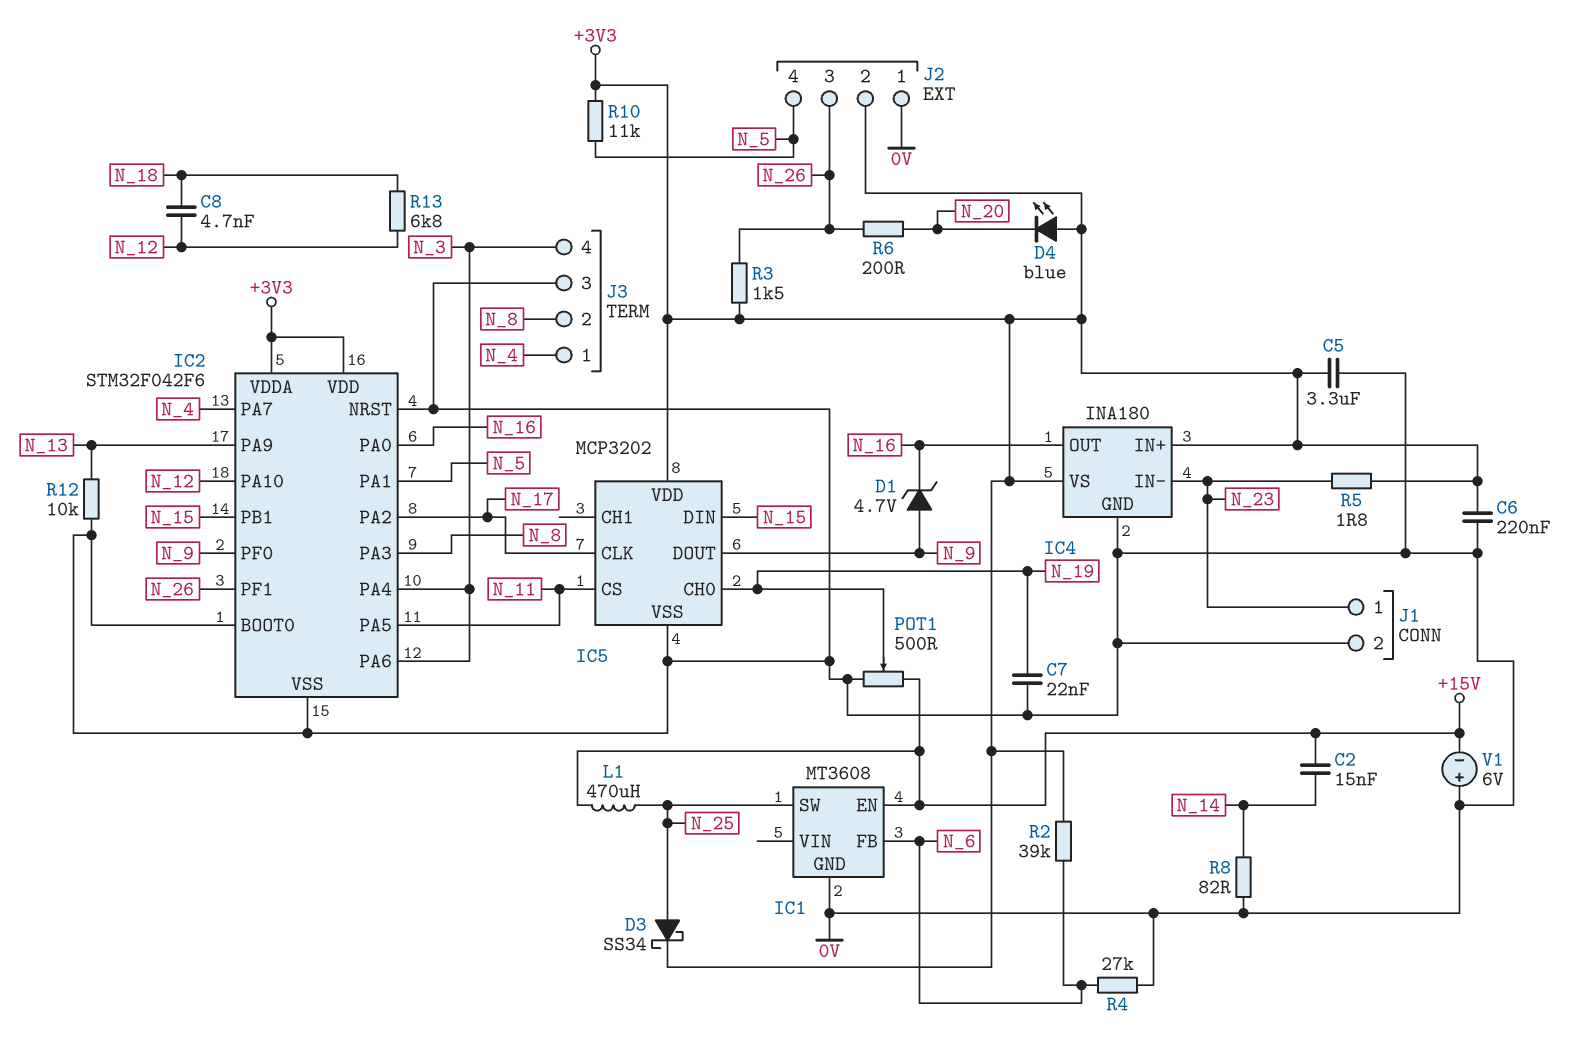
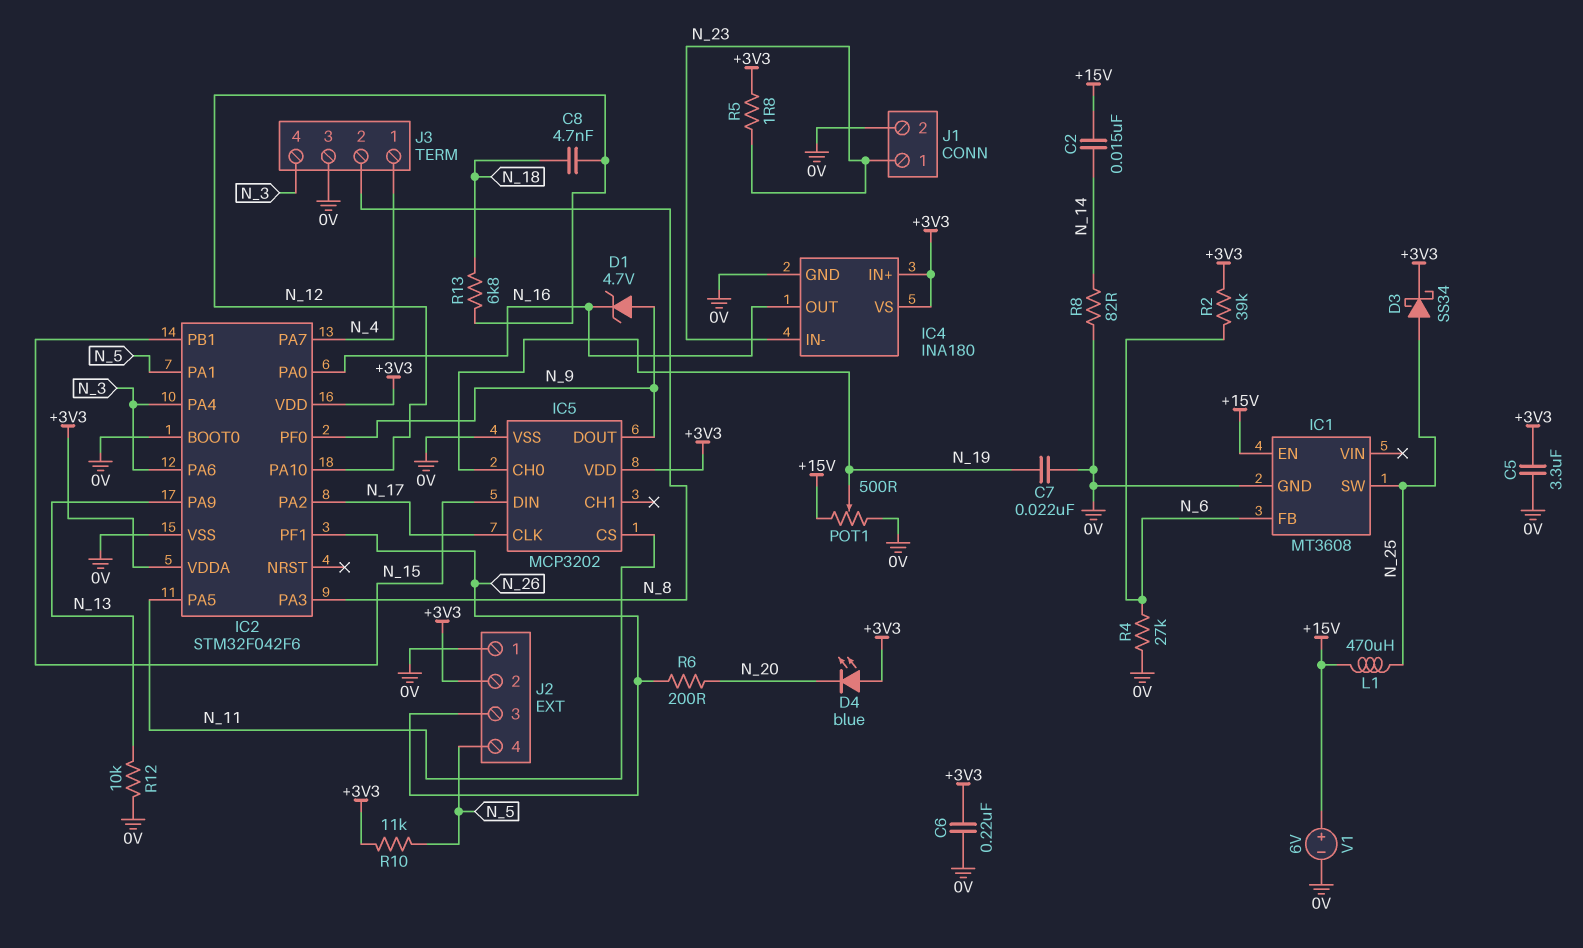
IC2 pin NRST: 0V -> none
R3: 1.5k (+3V3, N_26) -> none
V1: 6V (plus 0V, minus +15V) -> 6V (plus +15V, minus 0V)

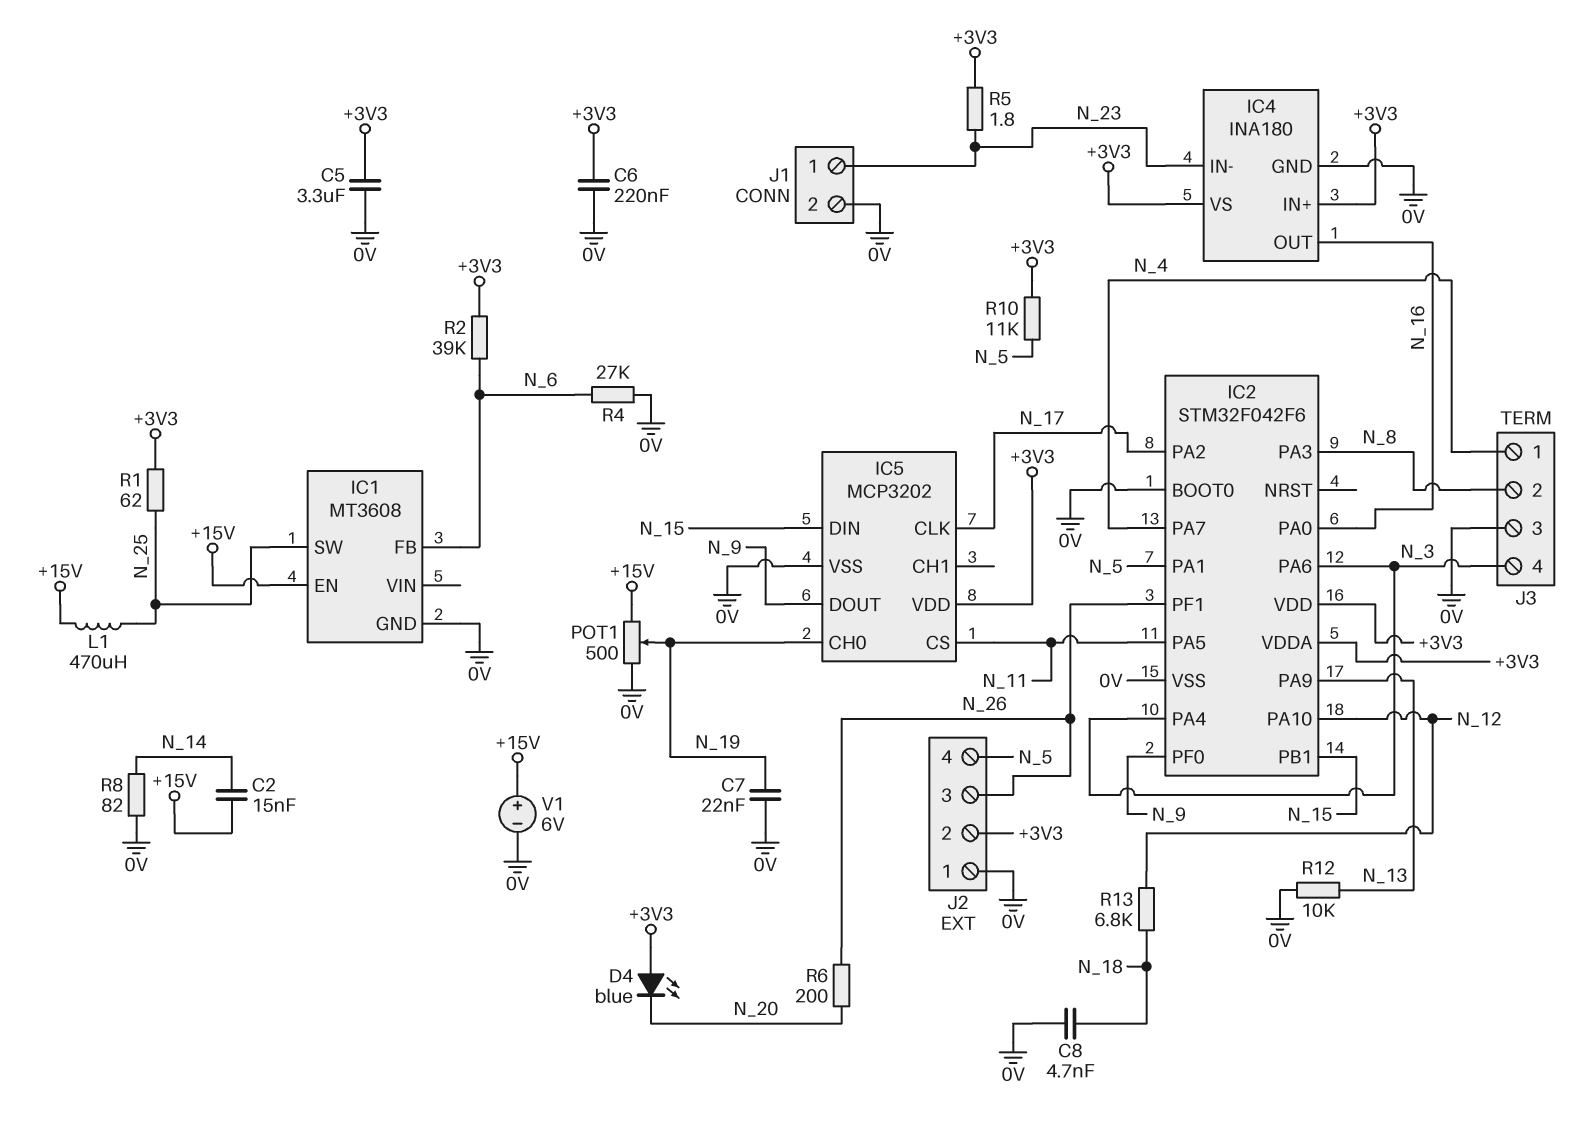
C8: 4.7nF (N_12, N_18) -> 4.7nF (0V, N_18)
D1: zener 4.7V (A N_9, K N_16) -> none
D3: schottky SS34 (A N_25, K +3V3) -> none
R1: none -> 62 (+3V3, N_25)

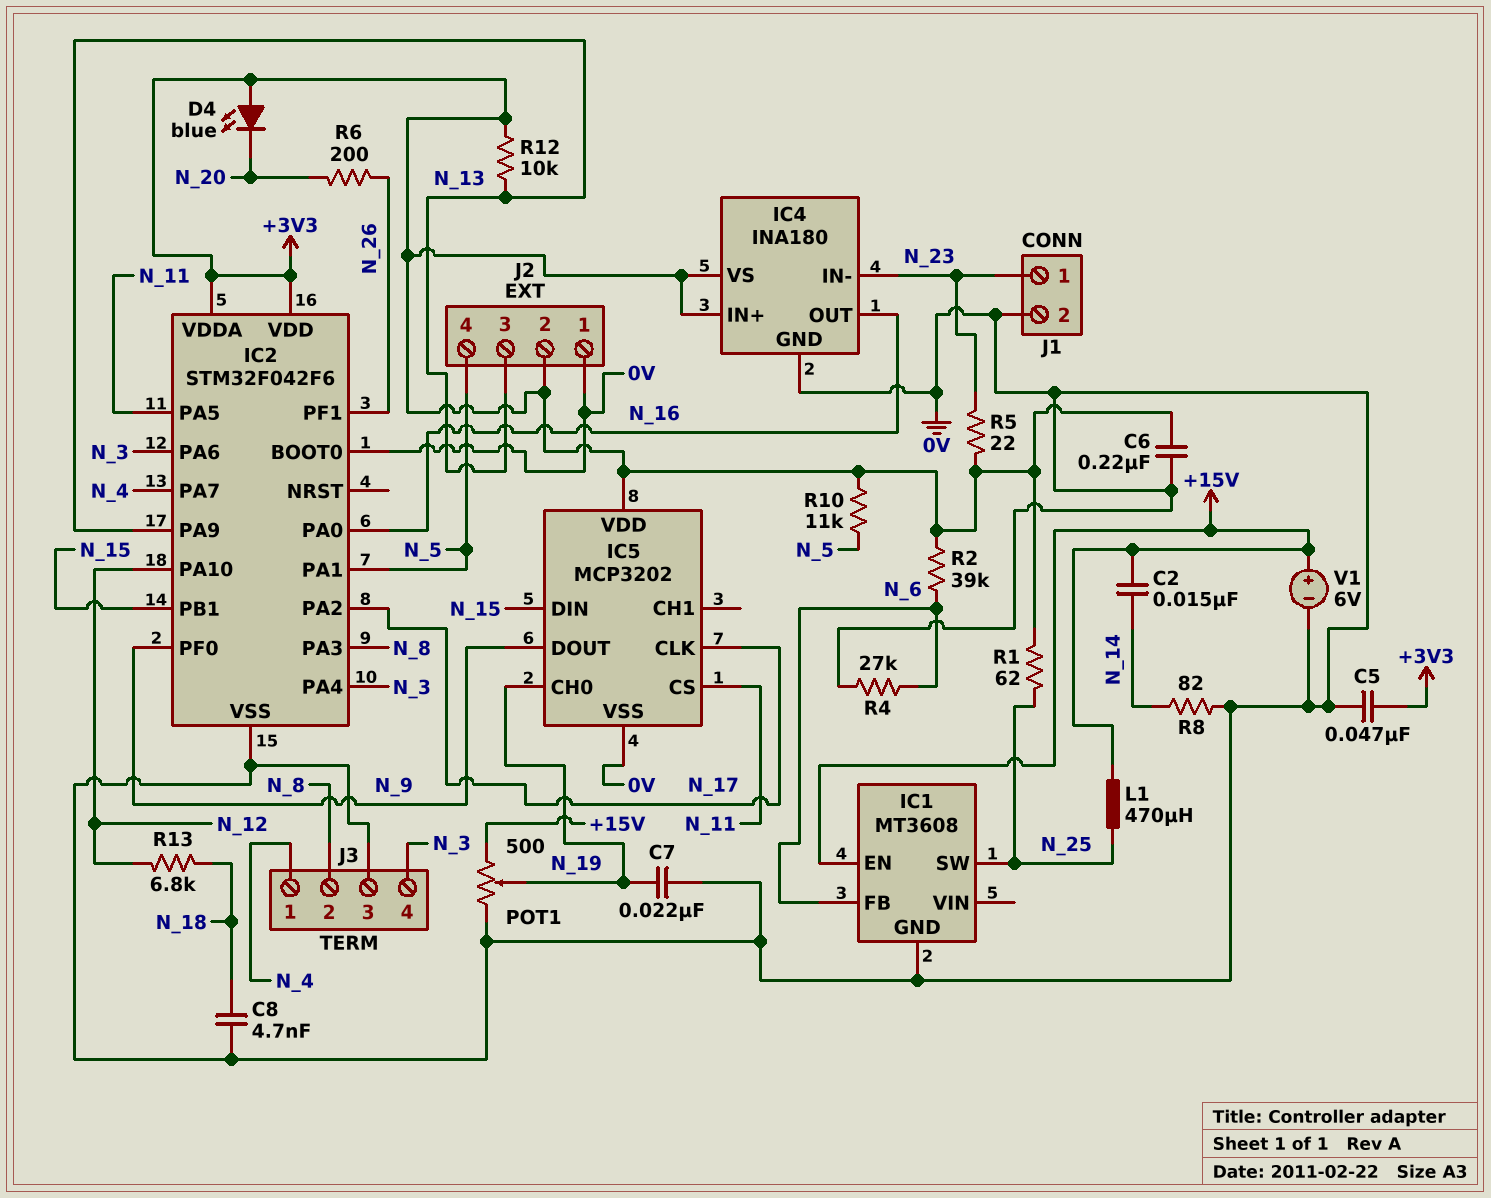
C5: 3.3uF (+3V3, 0V) -> 47nF (+3V3, 0V)
J2 pin 3: N_26 -> N_13
R5: 1.8 (+3V3, N_23) -> 22 (+3V3, N_23)
R12: 10k (0V, N_13) -> 10k (+3V3, N_13)

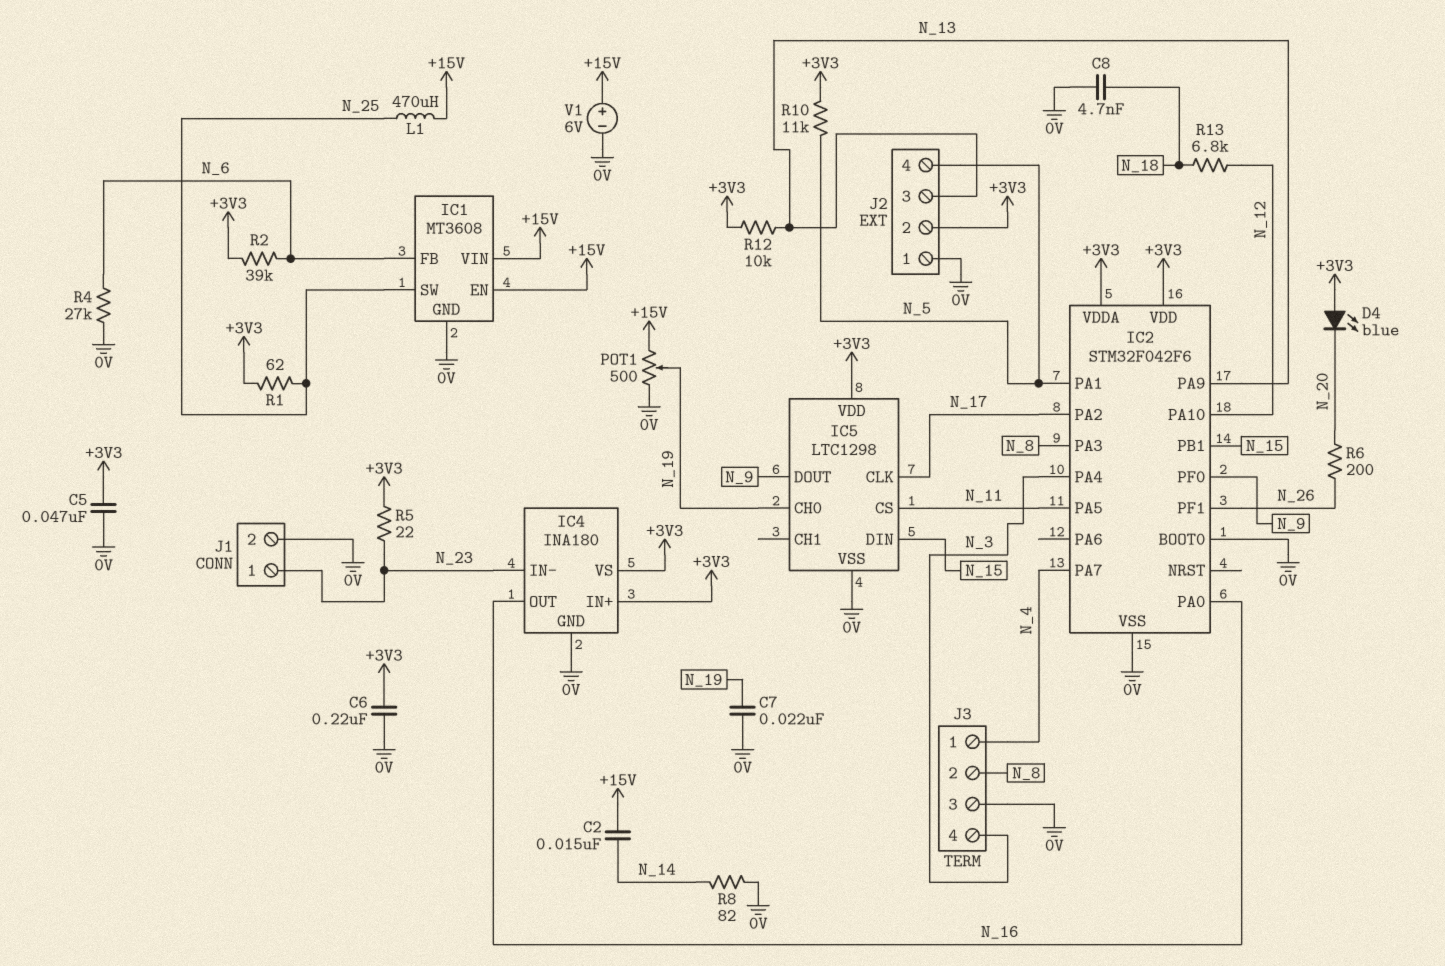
IC1 pin VIN: none -> +15V
IC2 pin PA6: N_3 -> none
IC5: MCP3202 -> LTC1298

